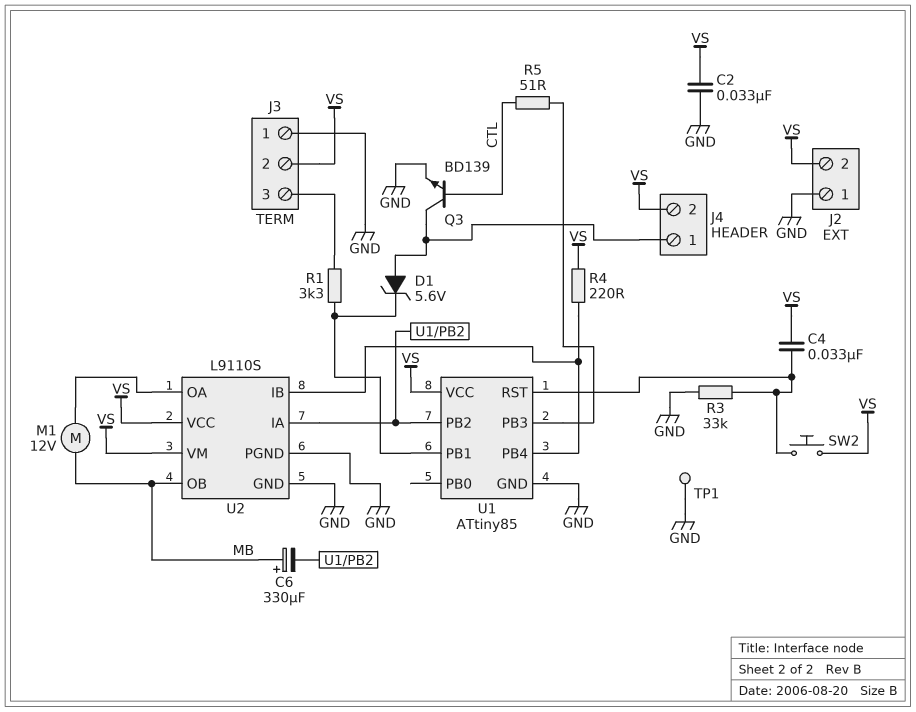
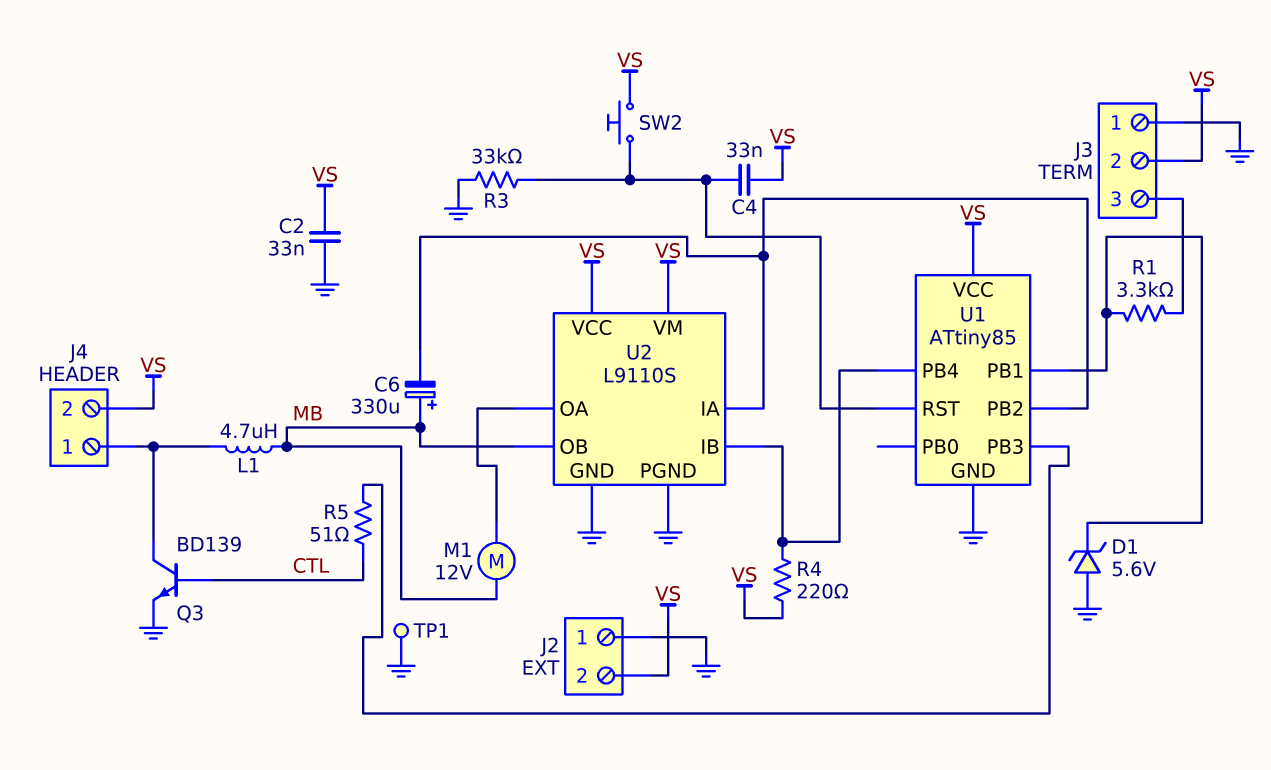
D1: zener 5.6V (A J4/1, K U1/PB1) -> zener 5.6V (A GND, K U1/PB1)
L1: none -> 4.7uH (J4/1, MB)

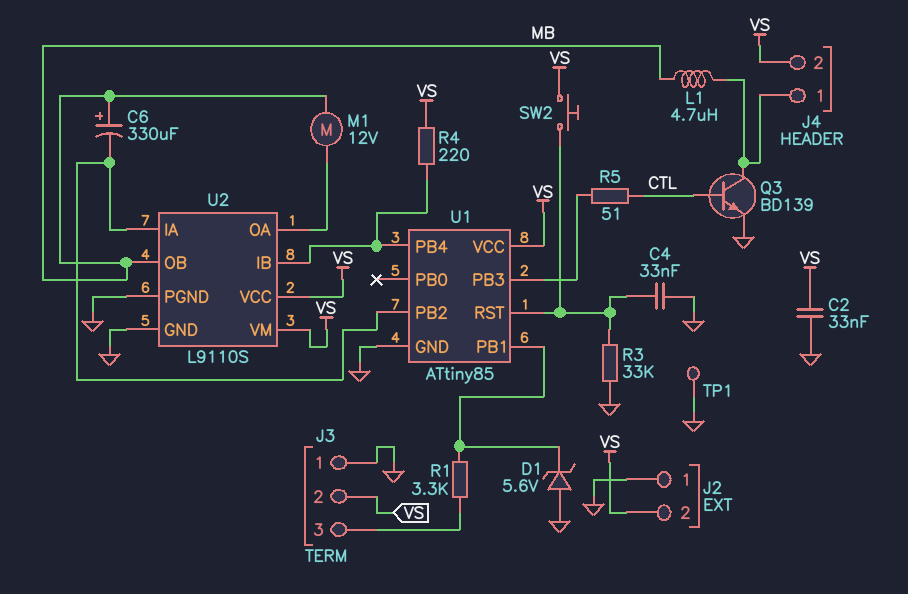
C4: 33nF (U1/RST, VS) -> 33nF (GND, U1/RST)

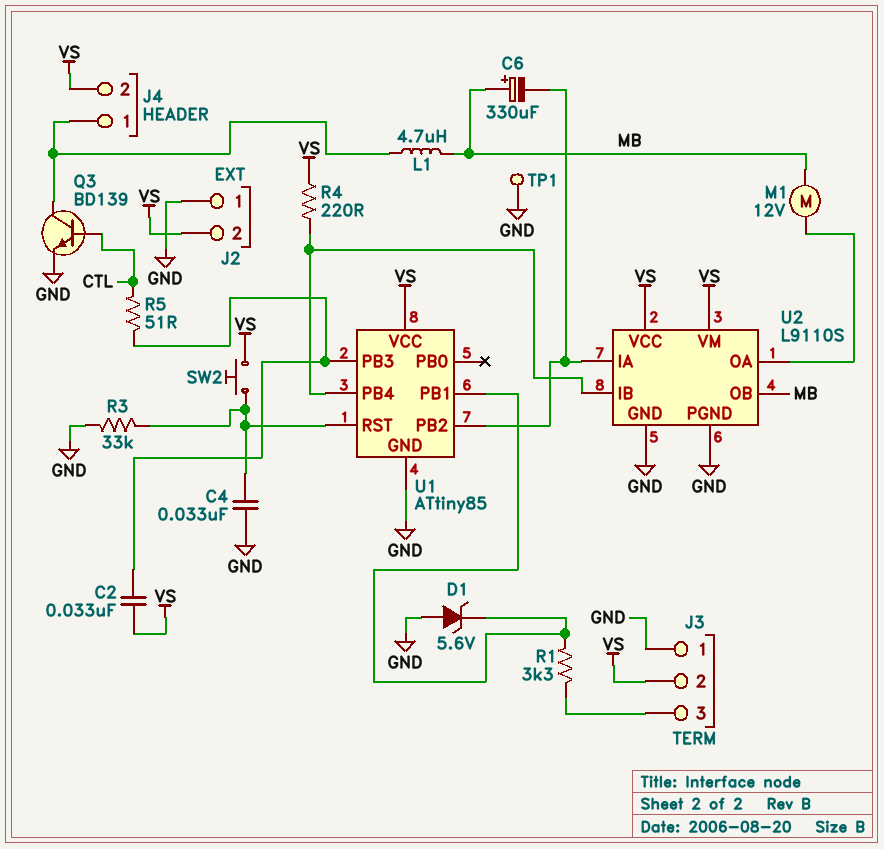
C2: 33nF (GND, VS) -> 33nF (U1/PB3, VS)

